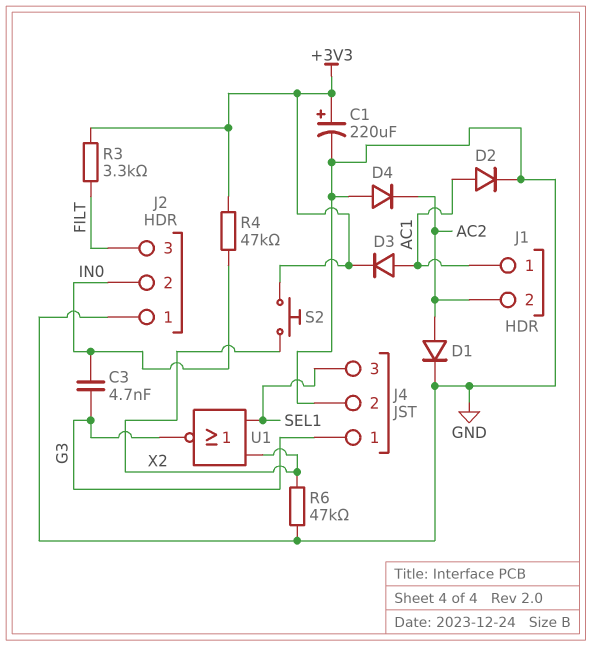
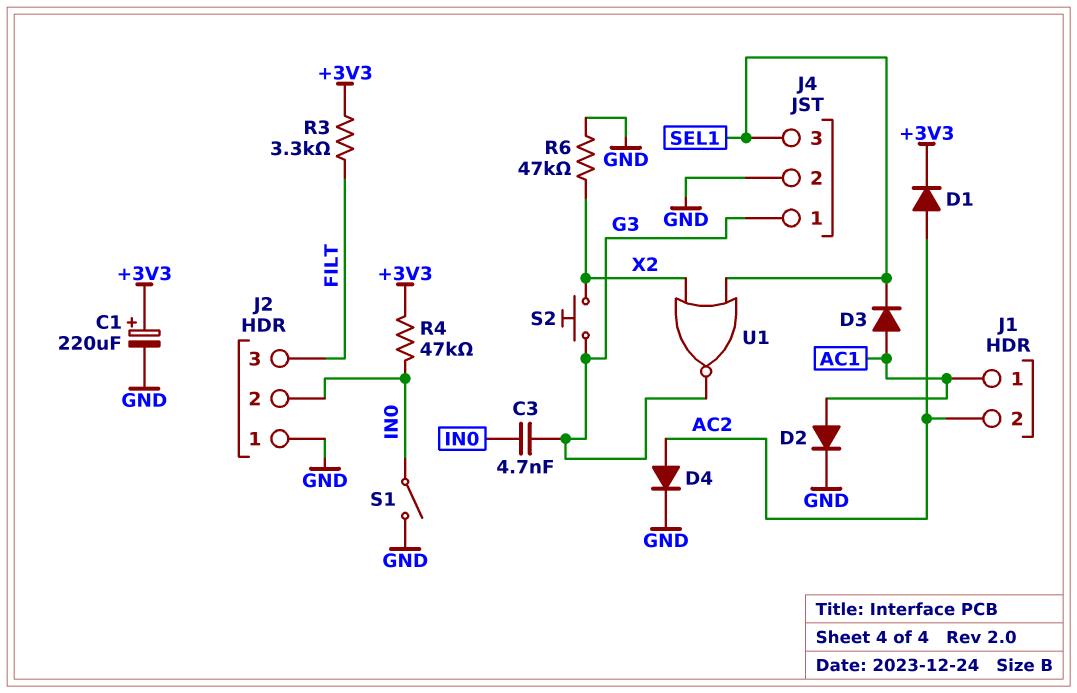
D1: diode (A AC2, K GND) -> diode (A AC2, K +3V3)
D3: diode (A AC1, K +3V3) -> diode (A AC1, K SEL1)
D4: diode (A GND, K AC2) -> diode (A AC2, K GND)
S1: none -> switch (GND, IN0)
S2: button (+3V3, X2) -> button (G3, X2)

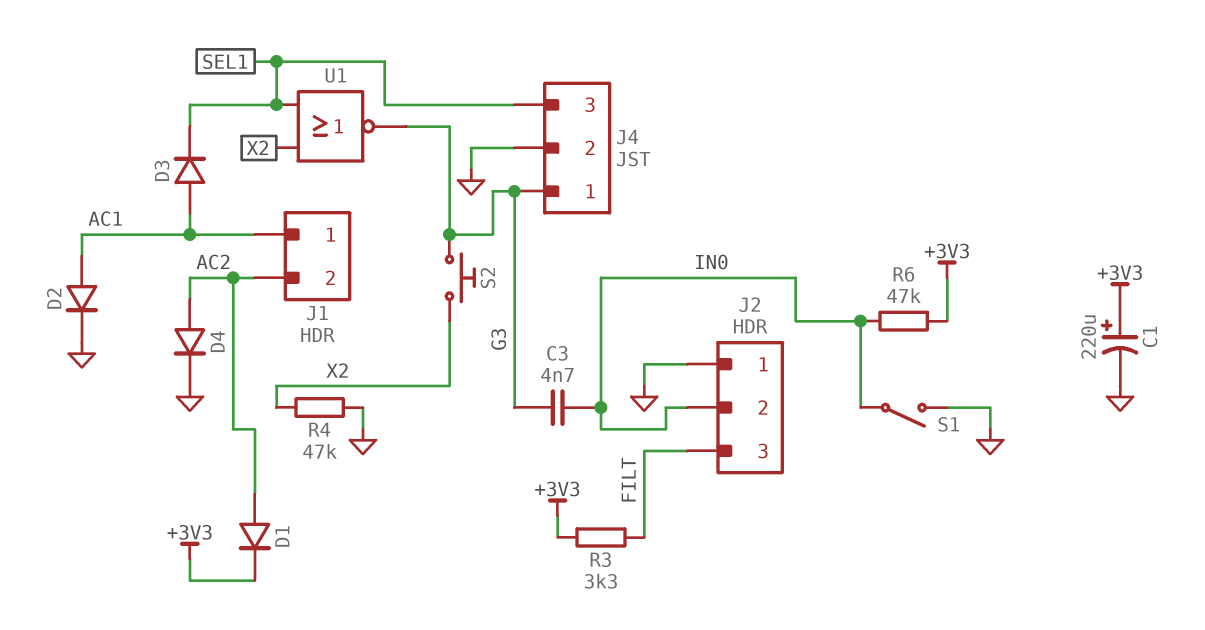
R4: 47k (+3V3, IN0) -> 47k (GND, X2)
R6: 47k (GND, X2) -> 47k (+3V3, IN0)

